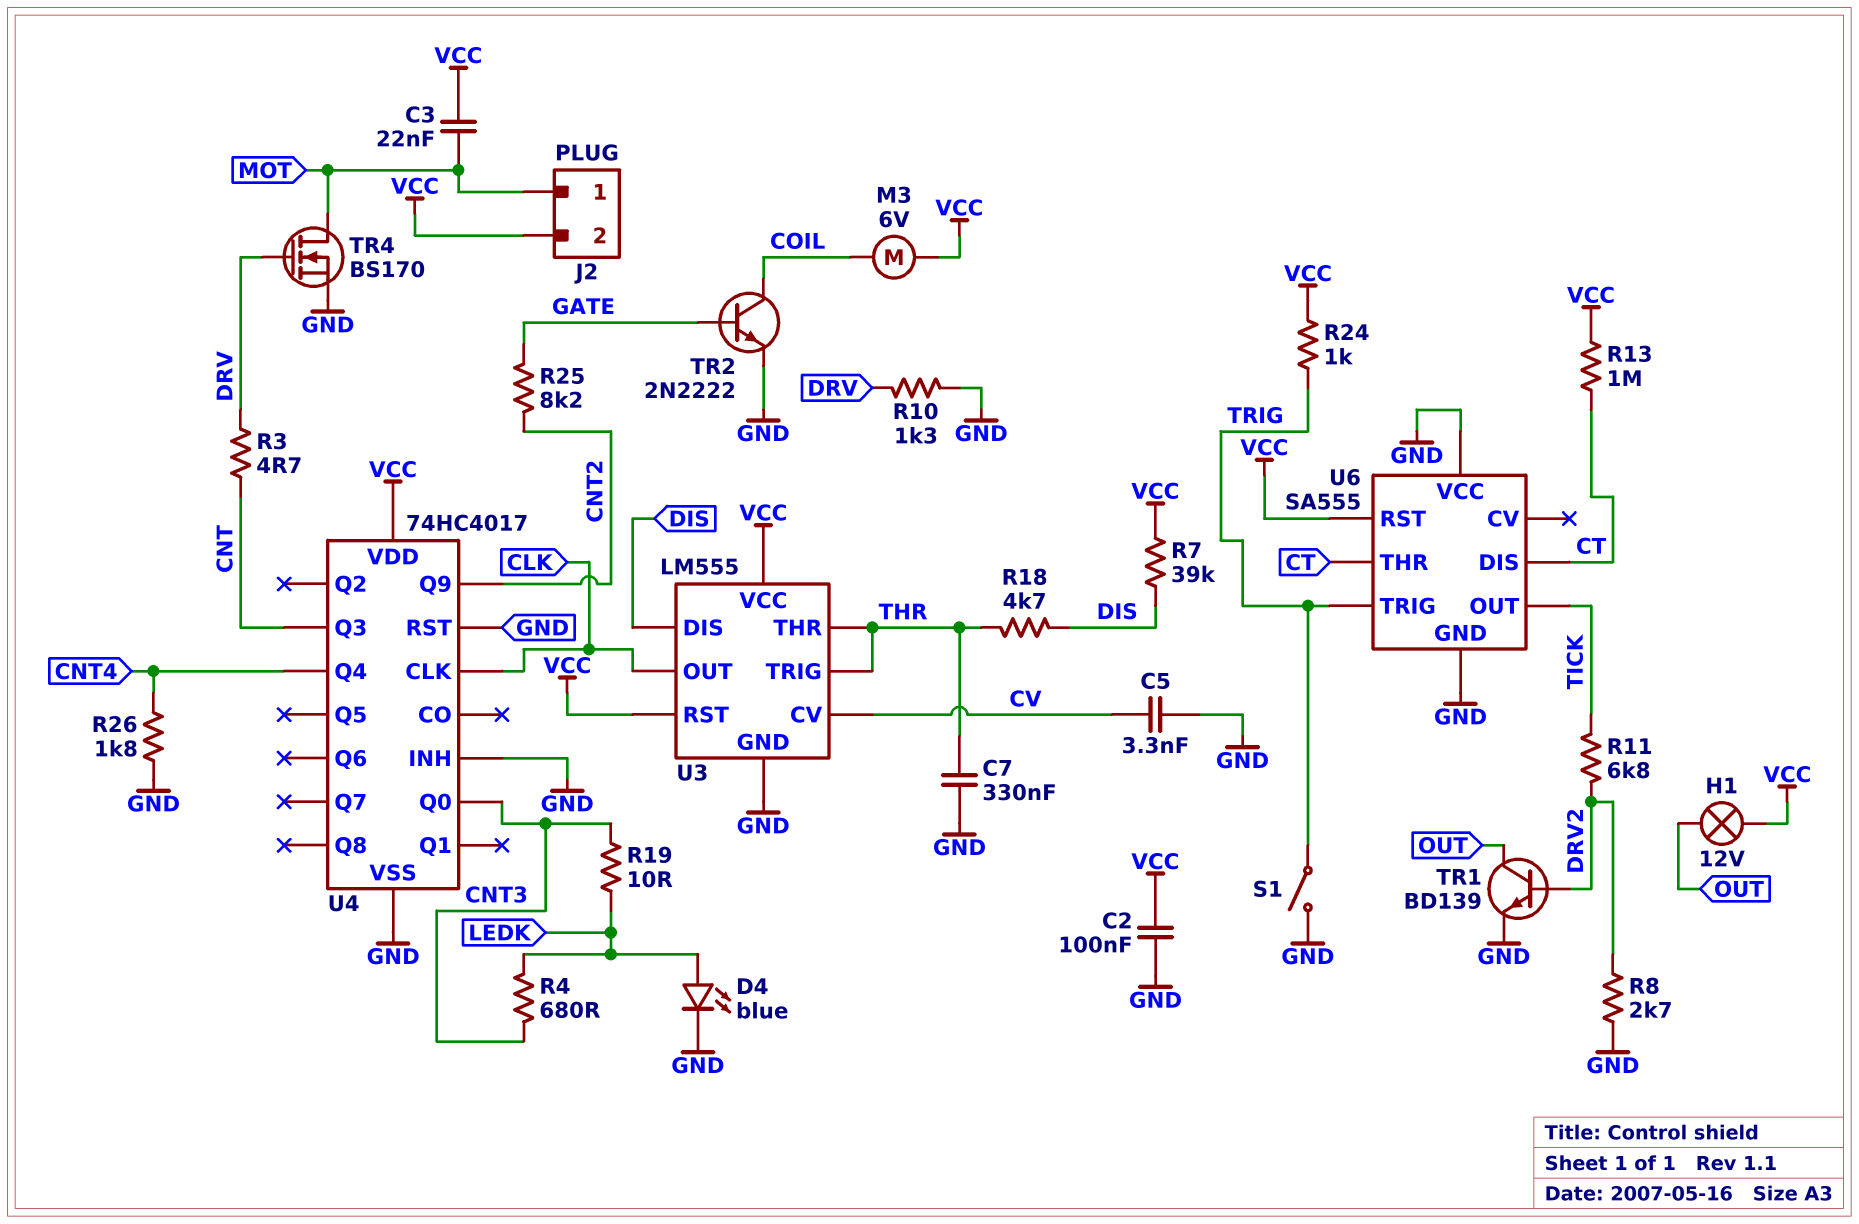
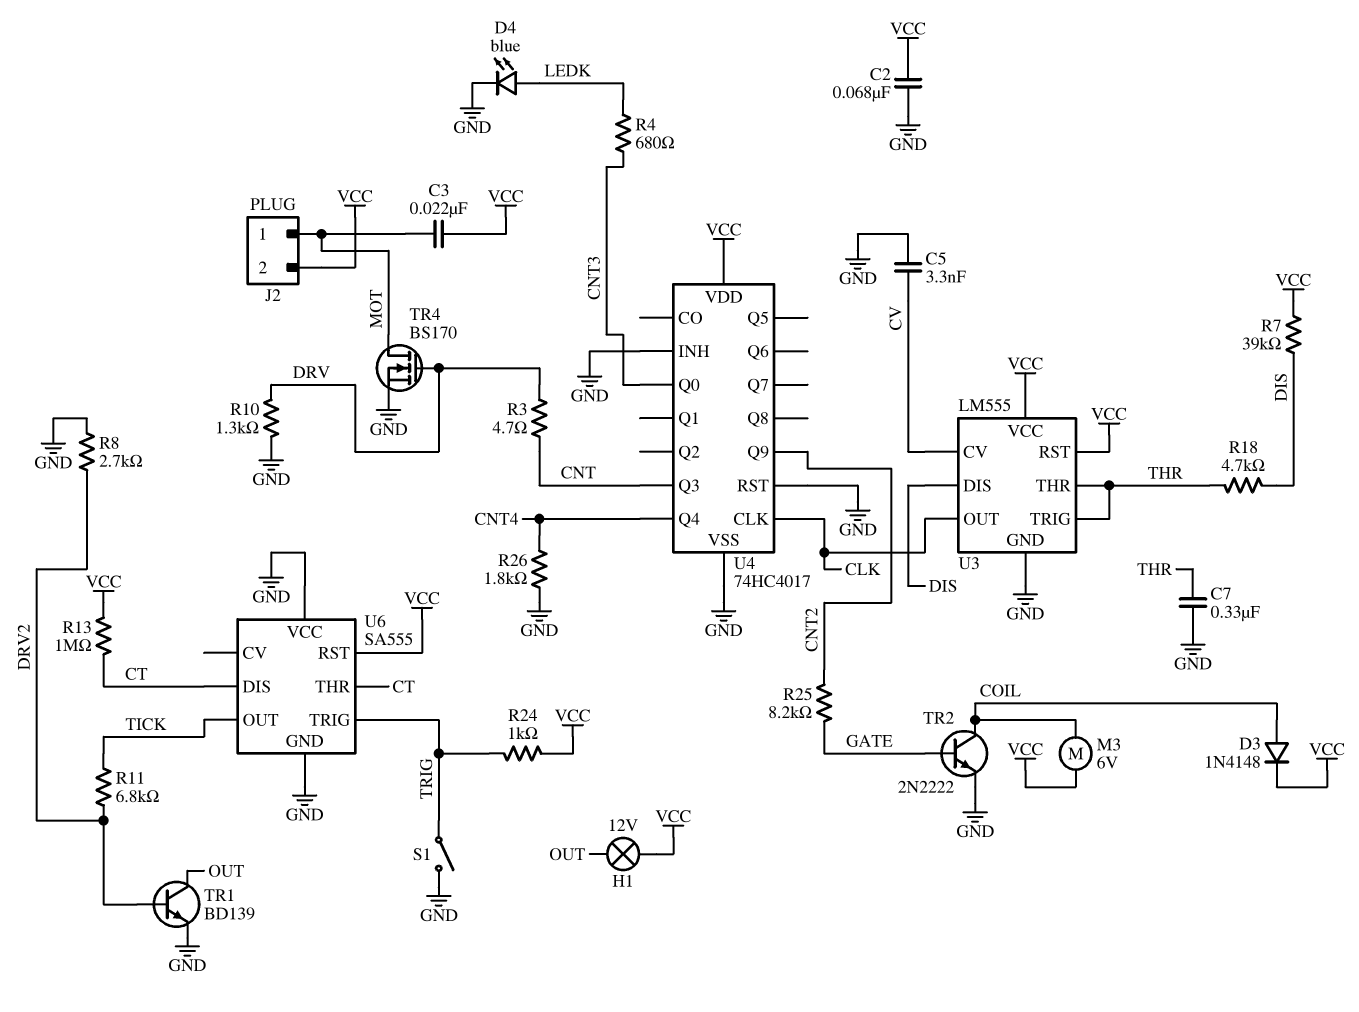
C2: 100nF (GND, VCC) -> 68nF (GND, VCC)
D3: none -> diode 1N4148 (A COIL, K VCC)
R19: 10 (CNT3, LEDK) -> none

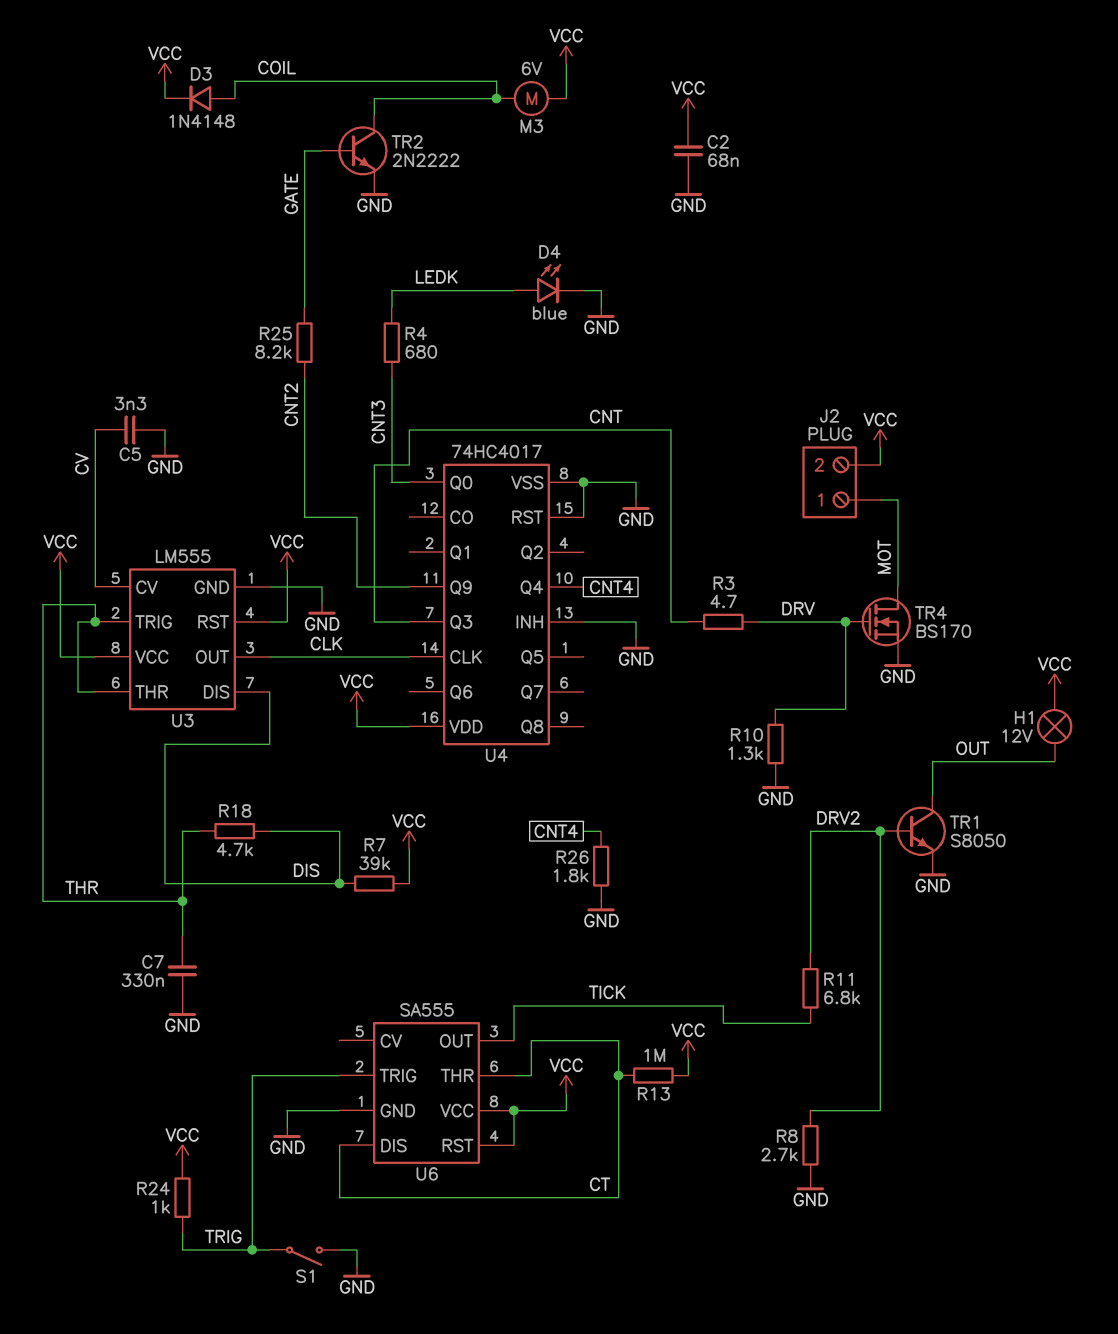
C3: 22nF (MOT, VCC) -> none
TR1: NPN BD139 (B DRV2, C OUT, E GND) -> NPN S8050 (B DRV2, C OUT, E GND)
U6 pin VCC: GND -> VCC

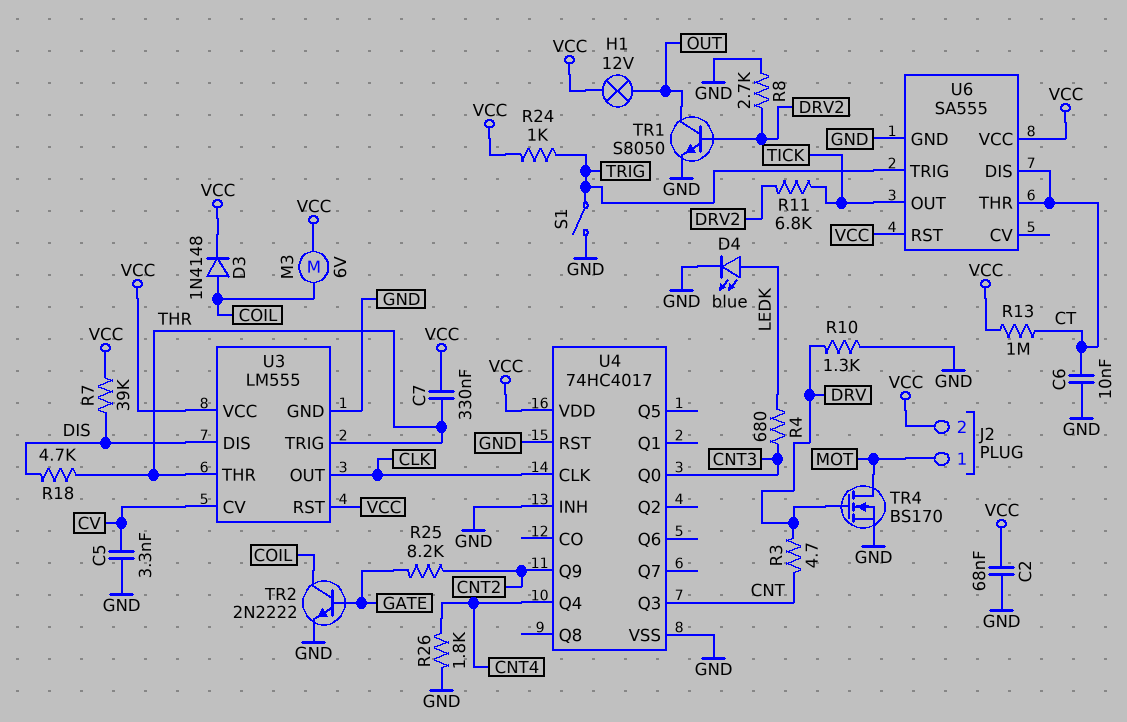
C6: none -> 10nF (CT, GND)
C7: 330nF (GND, THR) -> 330nF (THR, VCC)

